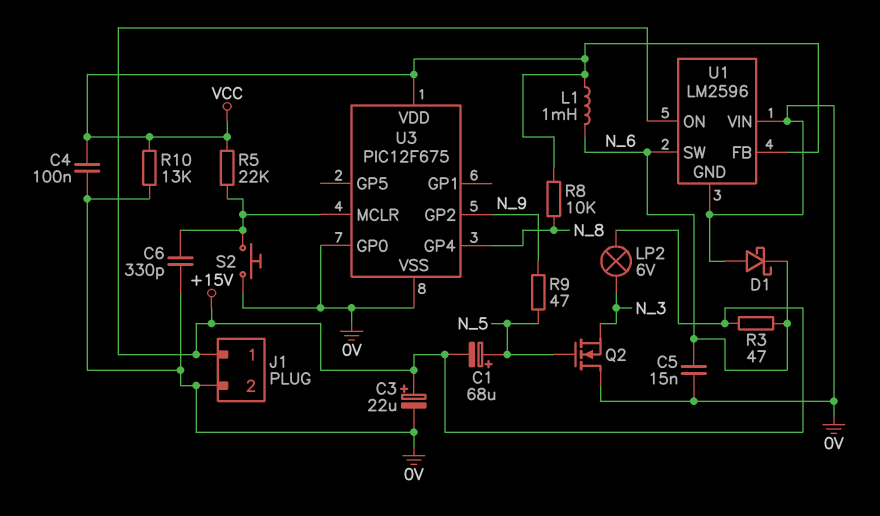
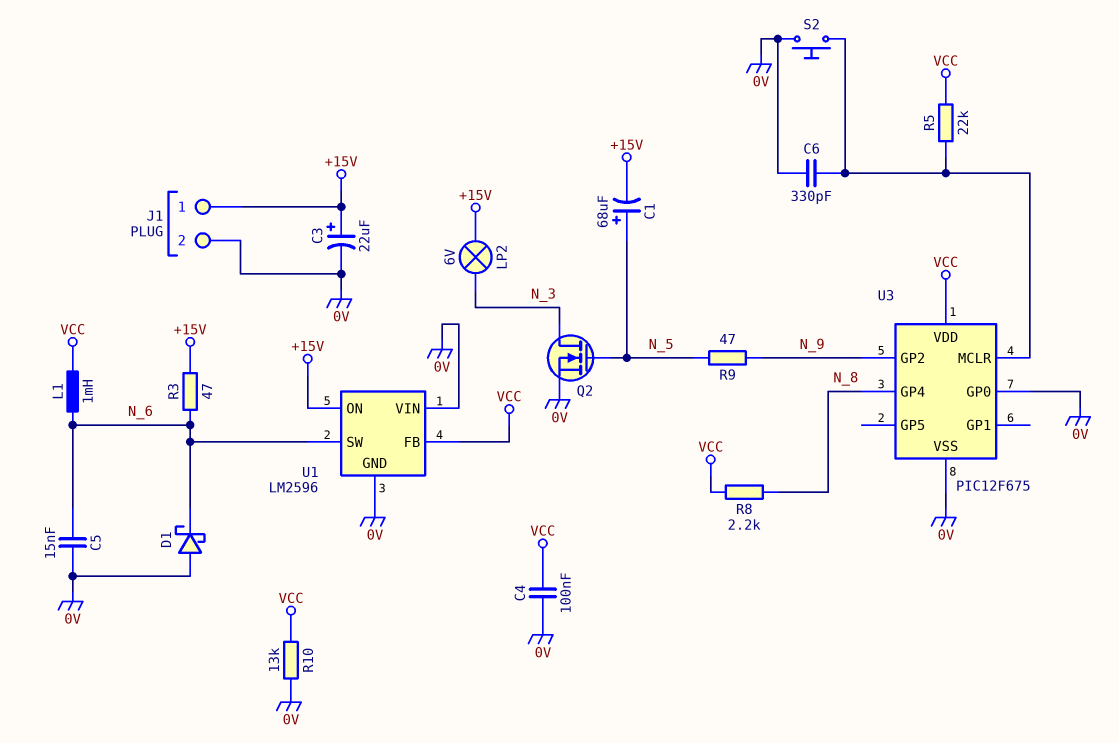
Q2: NMOS (G N_5, D 0V, S N_3) -> NMOS (G N_5, D N_3, S 0V)
R8: 10k (N_8, VCC) -> 2.2k (N_8, VCC)

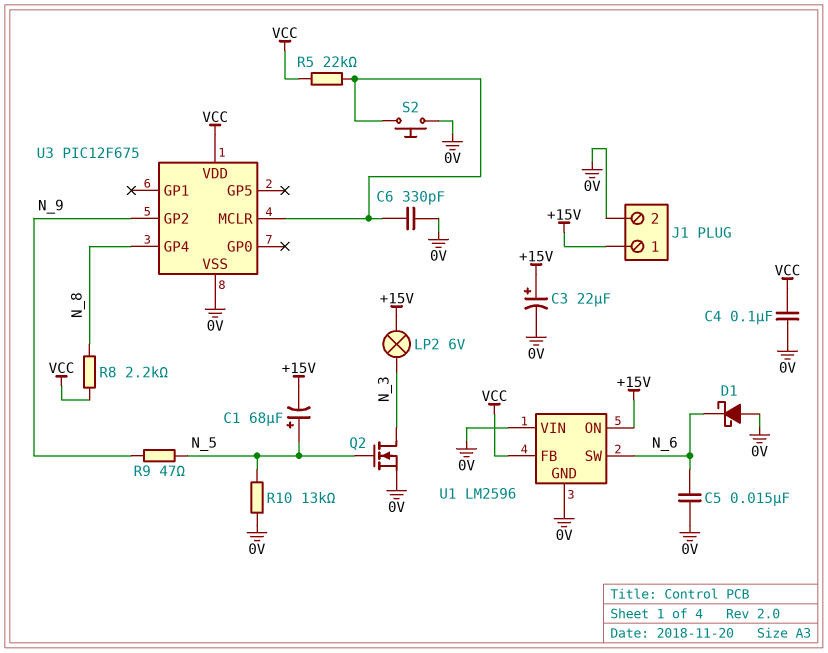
L1: 1mH (N_6, VCC) -> none
R3: 47 (+15V, N_6) -> none
R10: 13k (0V, VCC) -> 13k (0V, N_5)
U3 pin GP0: 0V -> none

